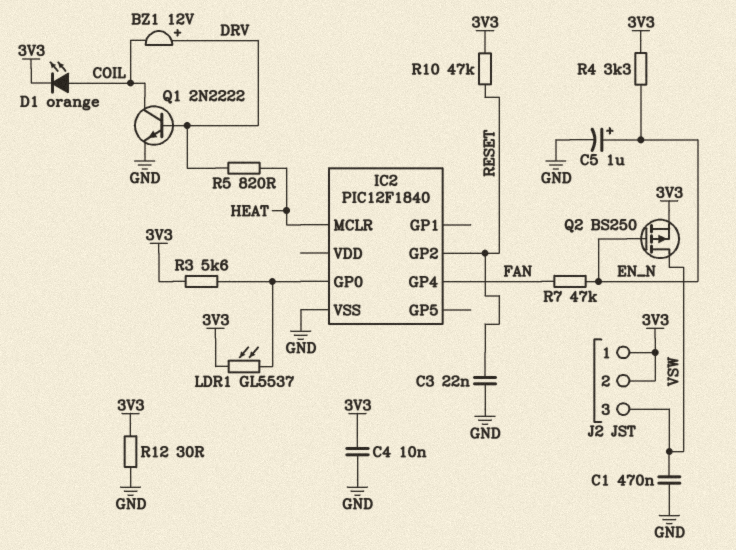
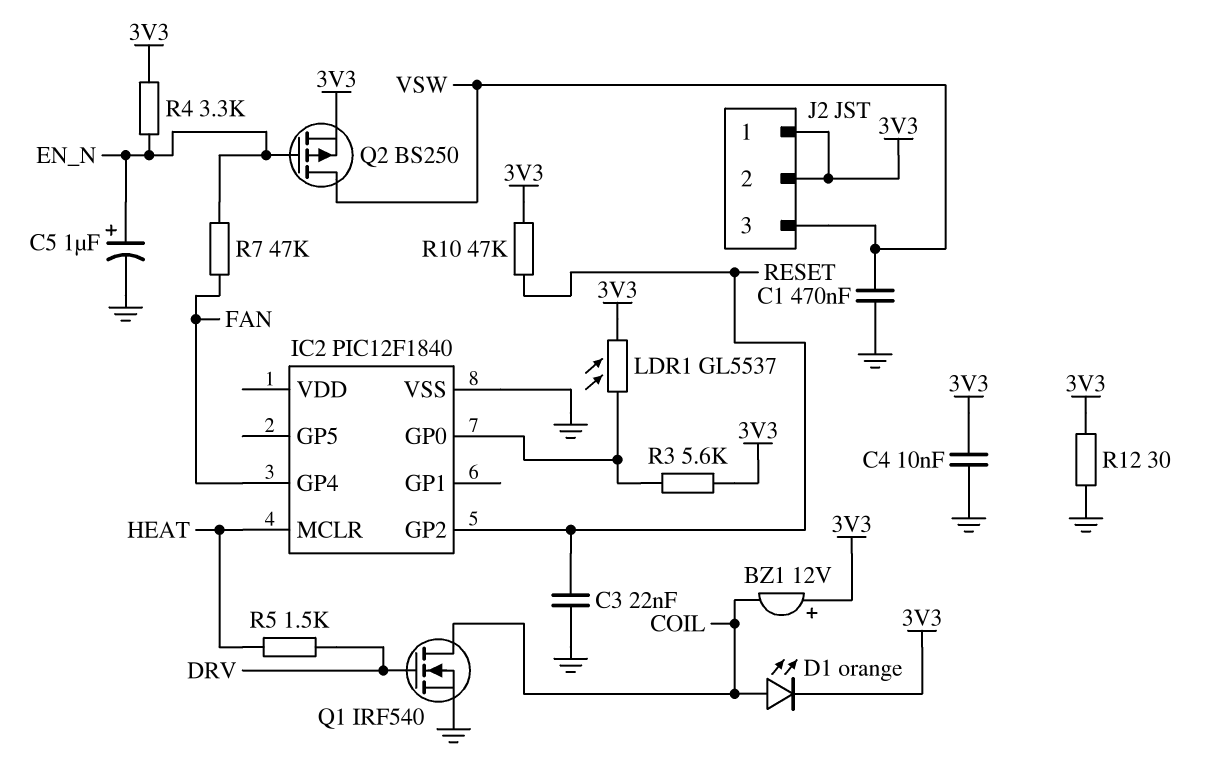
BZ1: buzzer 12V (plus DRV, minus COIL) -> buzzer 12V (plus 3V3, minus COIL)
Q1: NPN 2N2222 (B DRV, C COIL, E GND) -> NMOS IRF540 (G DRV, D COIL, S GND)
R5: 820 (DRV, HEAT) -> 1.5k (DRV, HEAT)

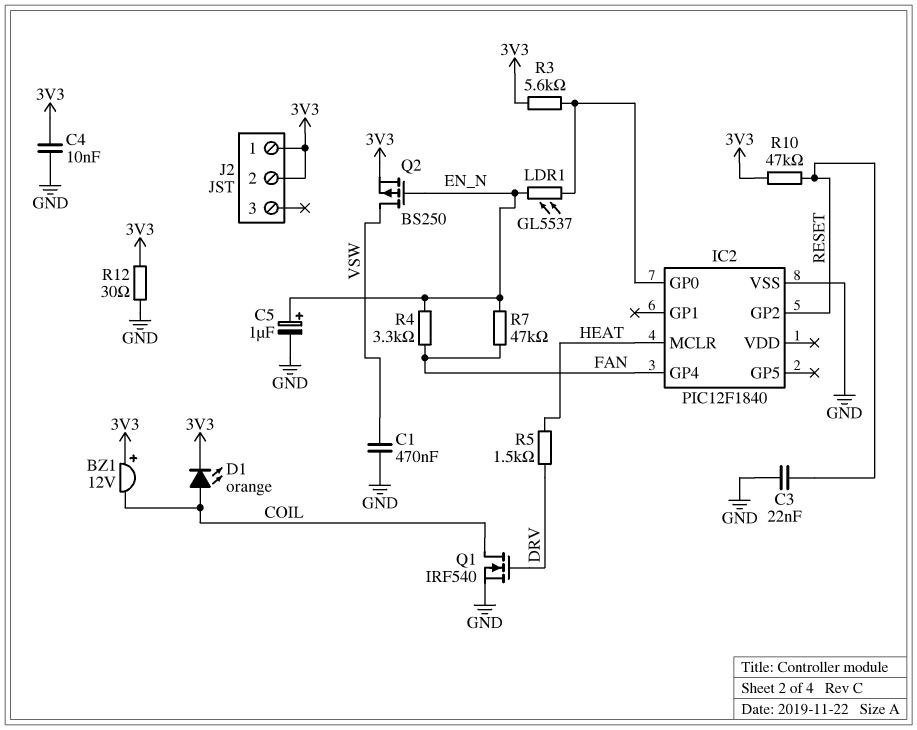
J2 pin 3: VSW -> none
LDR1: GL5537 (3V3, IC2/GP0) -> GL5537 (EN_N, IC2/GP0)
R4: 3.3k (3V3, EN_N) -> 3.3k (EN_N, FAN)

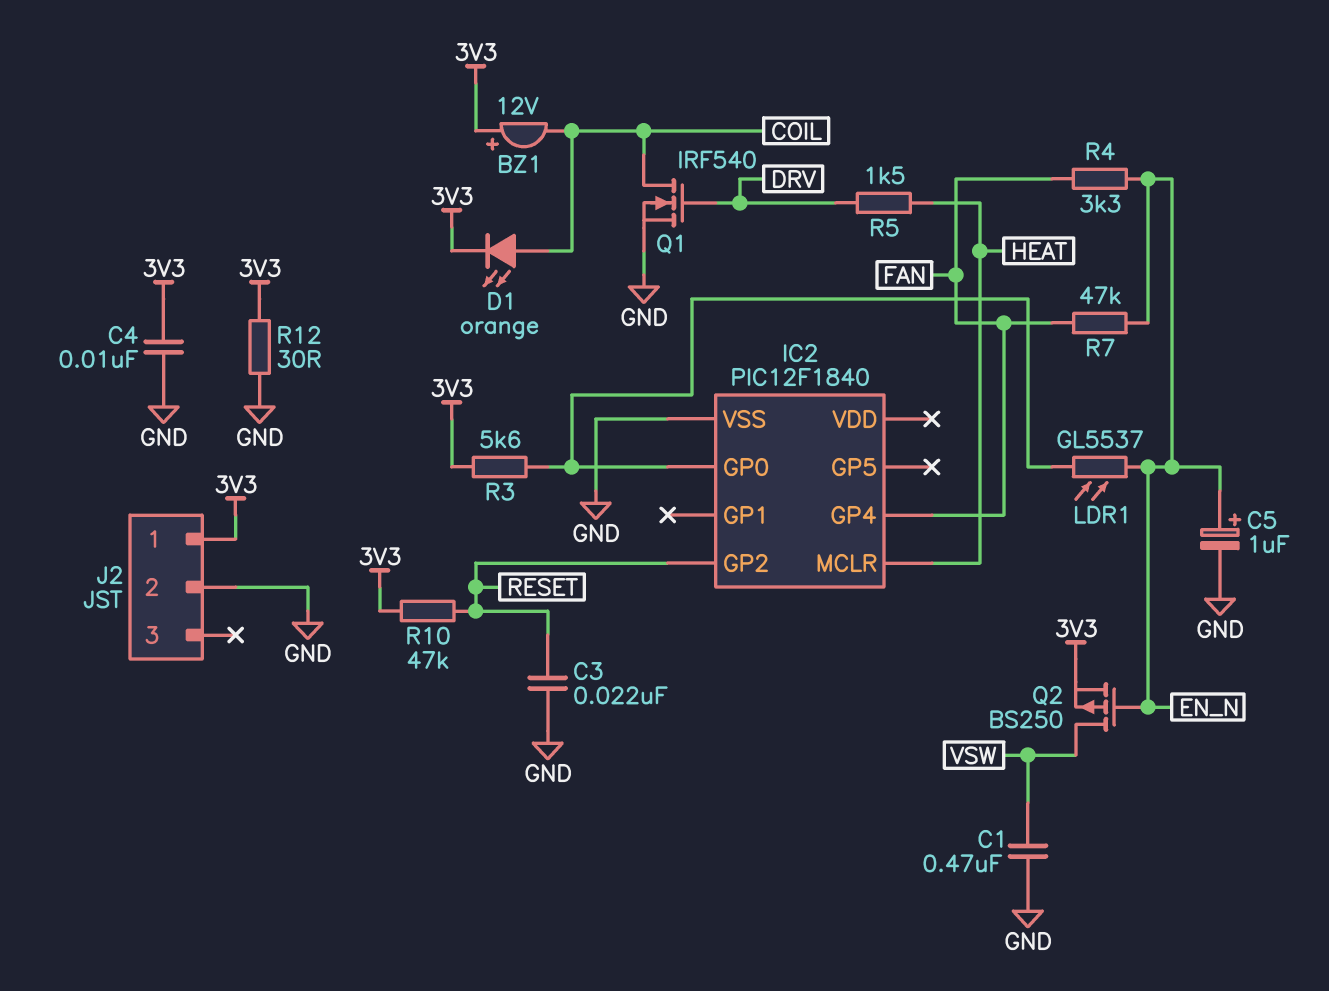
J2 pin 2: 3V3 -> GND

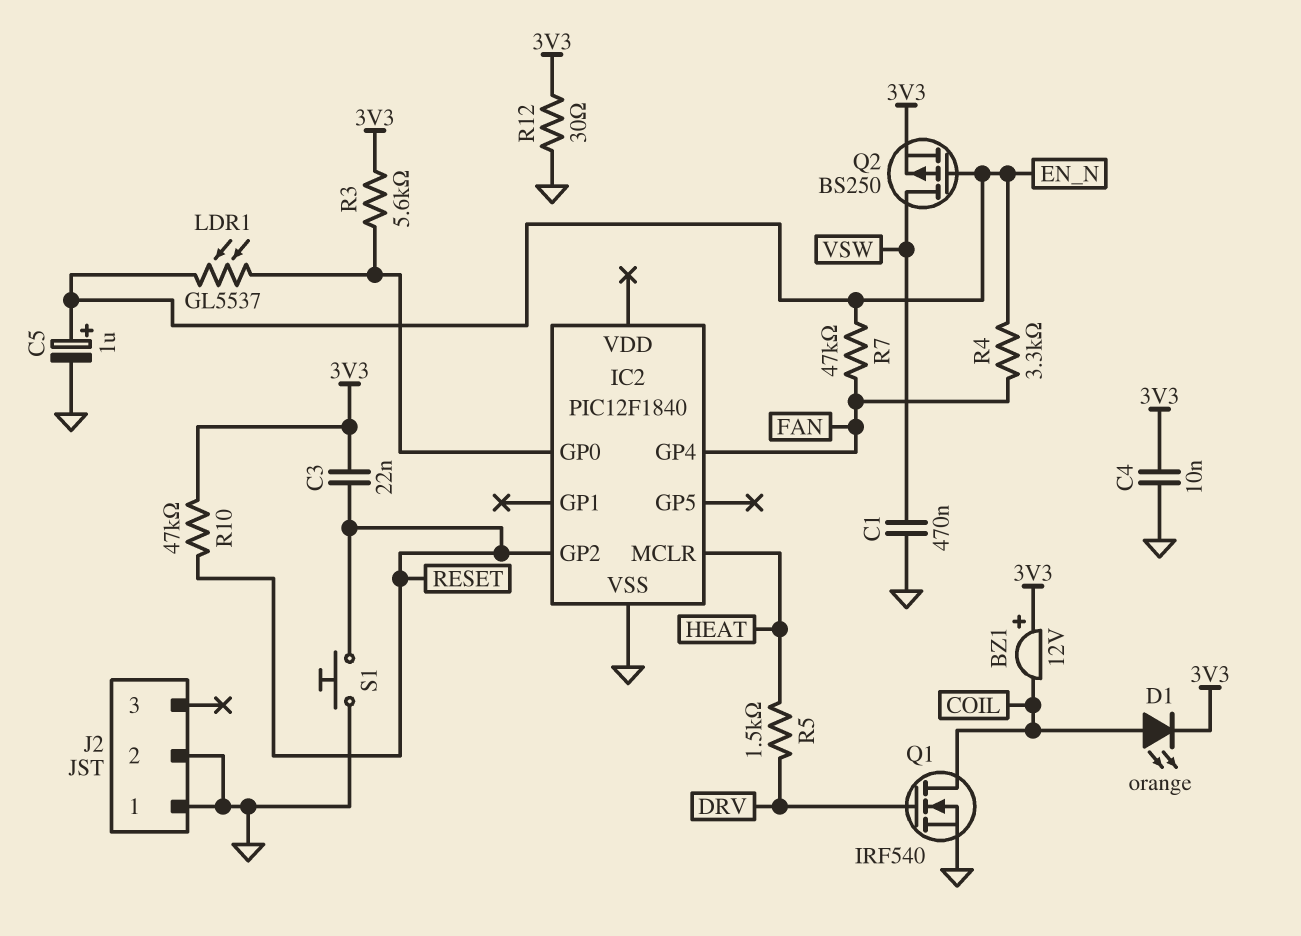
C3: 22nF (GND, RESET) -> 22nF (3V3, RESET)
J2 pin 1: 3V3 -> GND
S1: none -> button (GND, RESET)

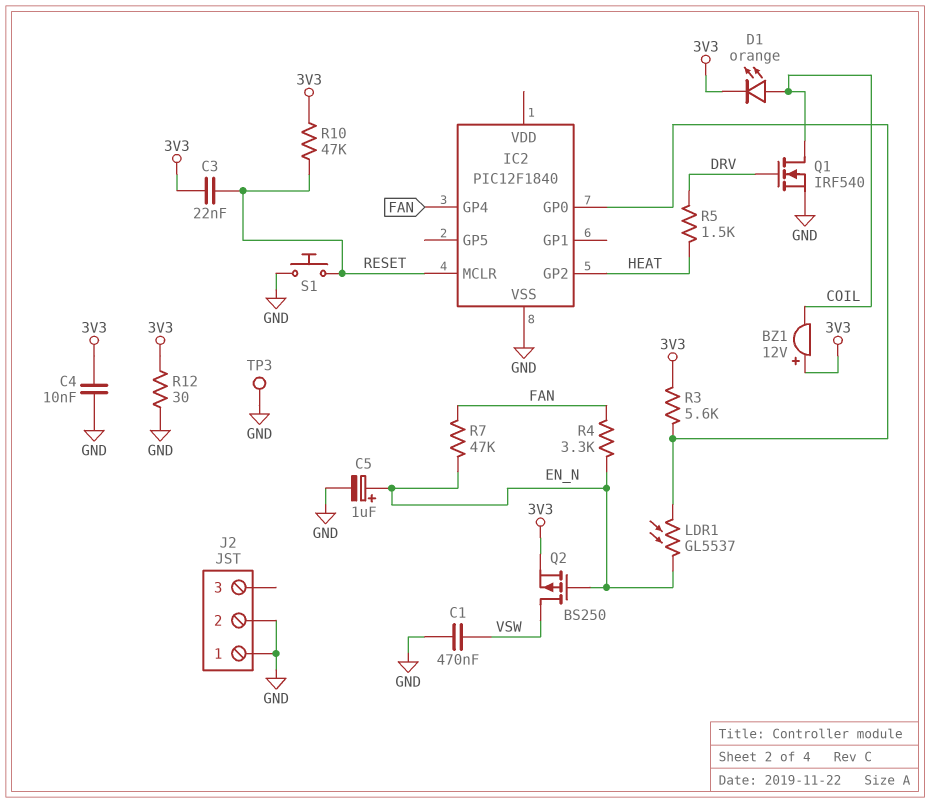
IC2 pin GP2: RESET -> HEAT
IC2 pin MCLR: HEAT -> RESET
TP3: none -> test point (GND)

